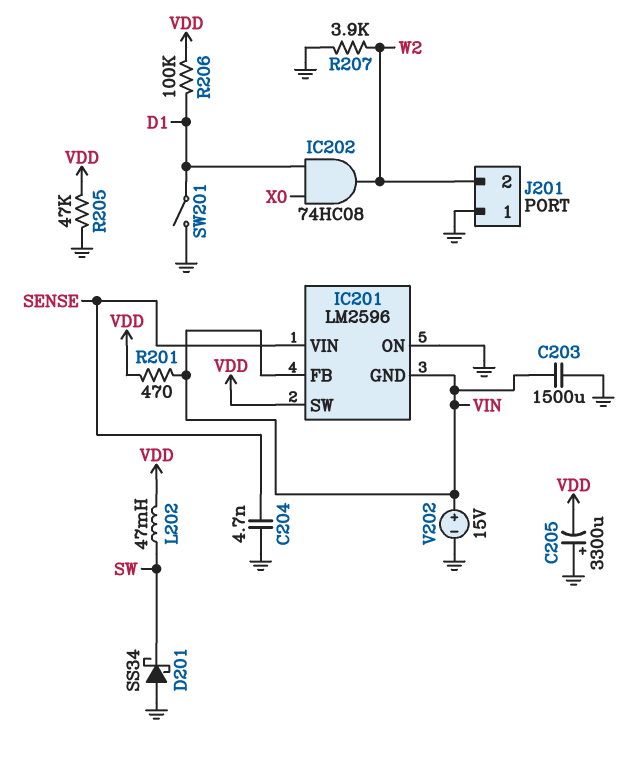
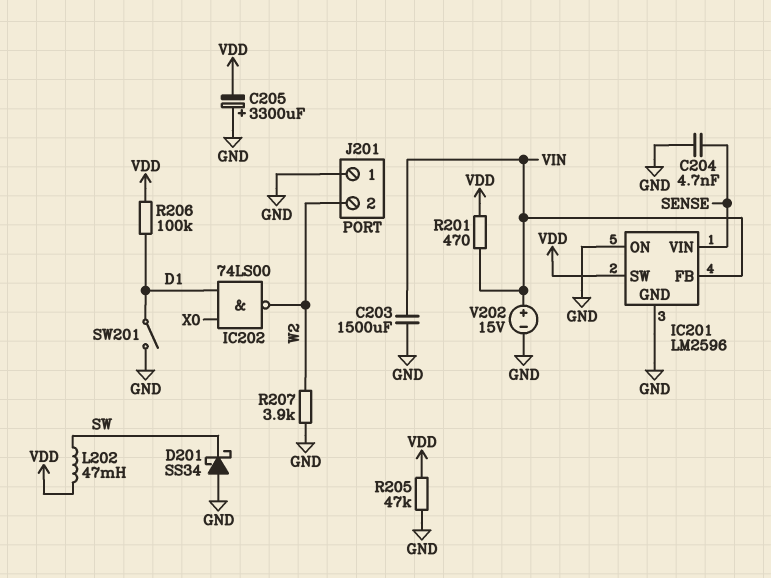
IC201 pin GND: VIN -> GND
IC202: AND 74HC08 (in D1, in X0, out W2) -> NAND 74LS00 (in D1, in X0, out W2)

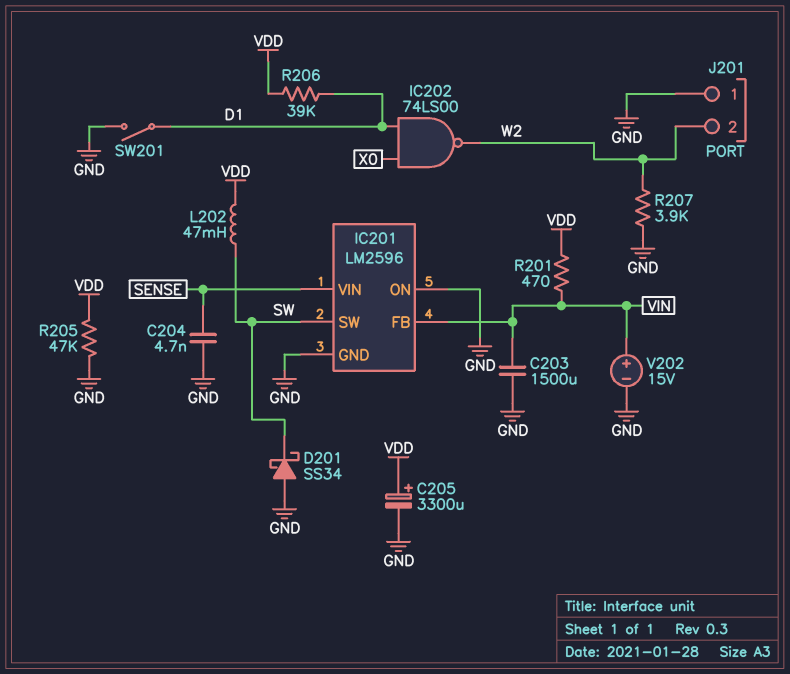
C205: 3300uF (plus GND, minus VDD) -> 3300uF (plus VDD, minus GND)
IC201 pin SW: VDD -> SW
R206: 100k (D1, VDD) -> 39k (D1, VDD)

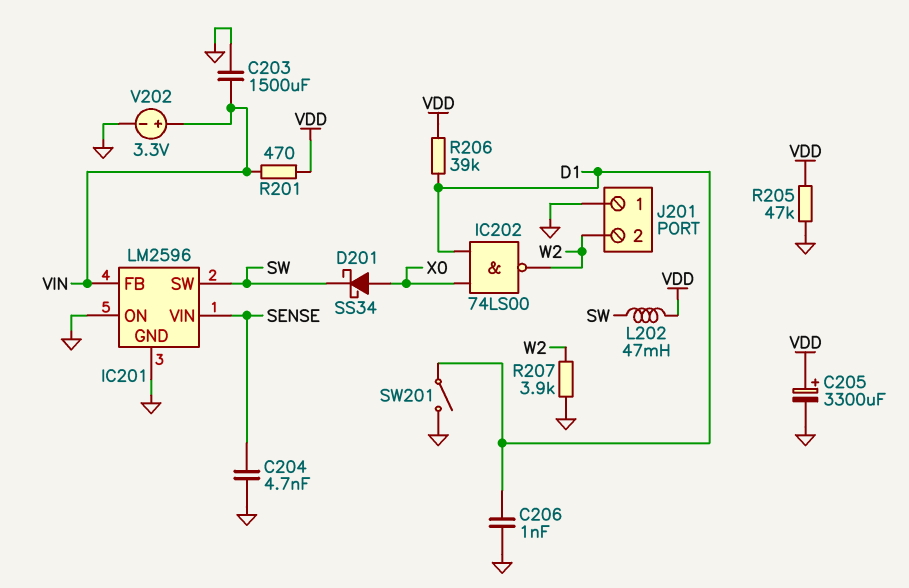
C206: none -> 1nF (D1, GND)
D201: schottky SS34 (A GND, K SW) -> schottky SS34 (A X0, K SW)
V202: 15V (plus VIN, minus GND) -> 3.3V (plus VIN, minus GND)

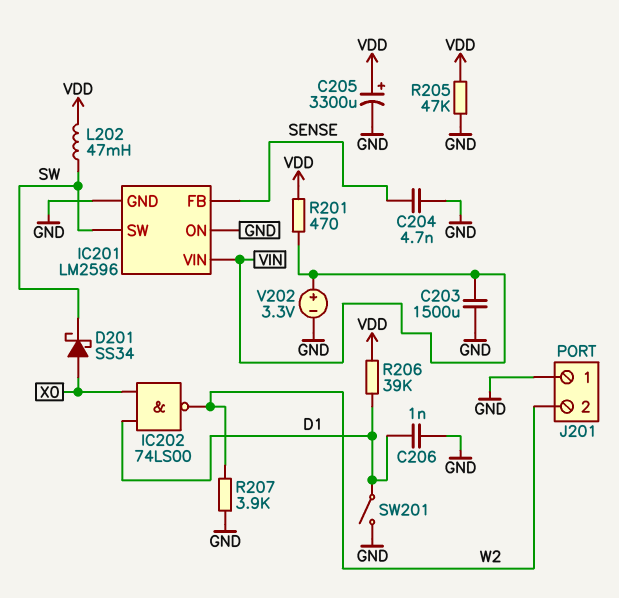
IC201 pin FB: VIN -> SENSE
IC201 pin VIN: SENSE -> VIN

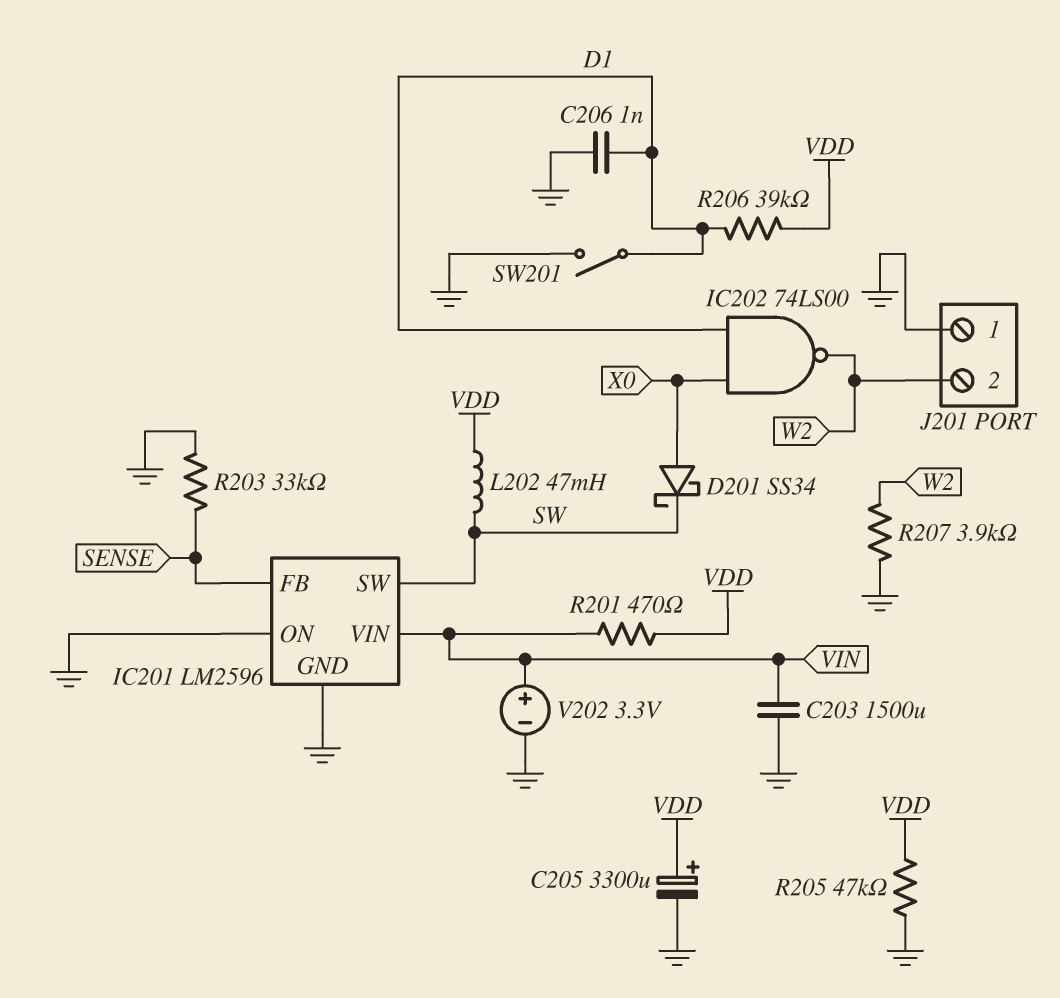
C204: 4.7nF (GND, SENSE) -> none
R203: none -> 33k (GND, SENSE)

